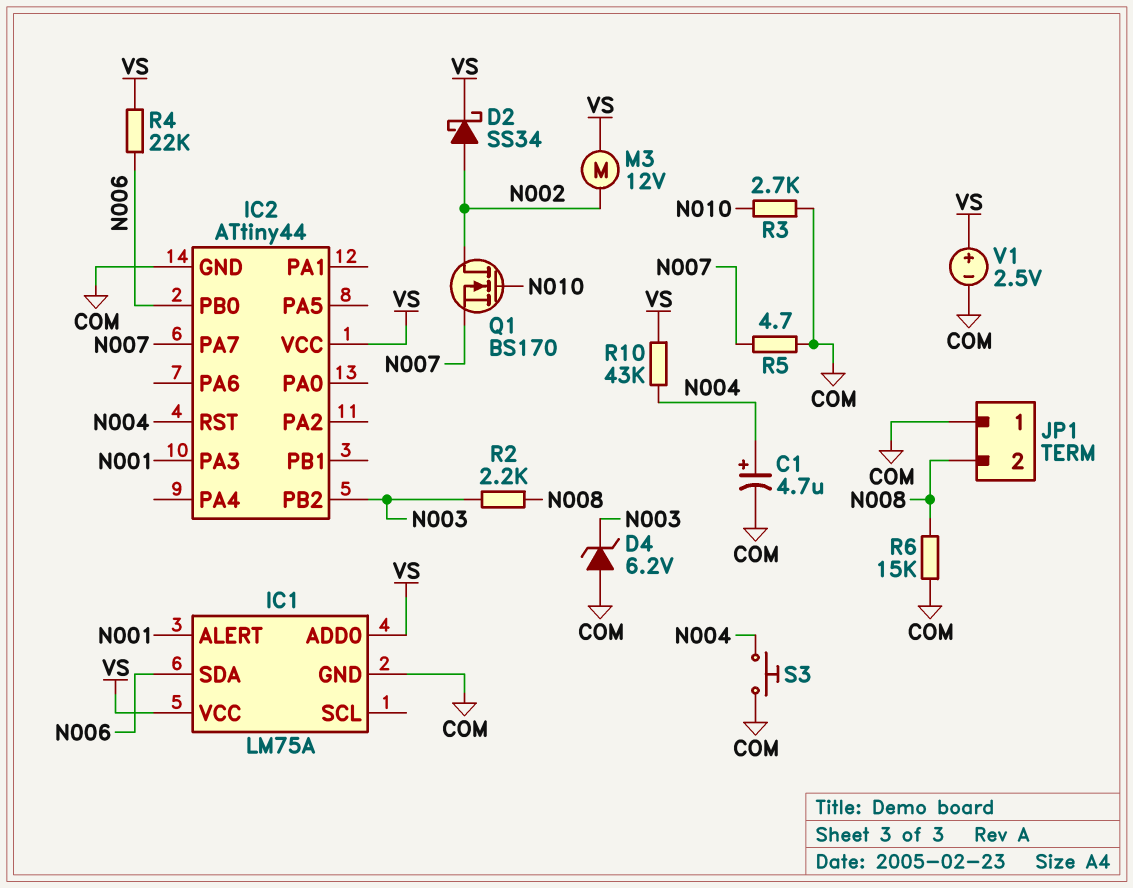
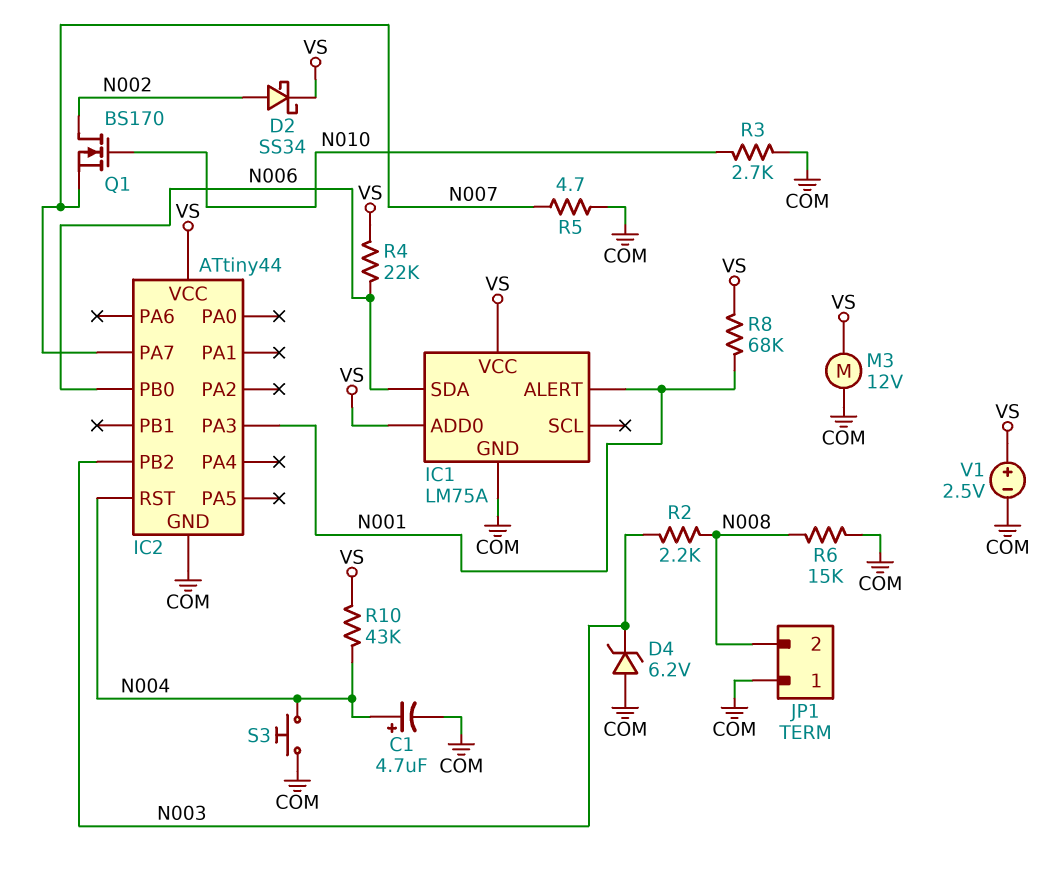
M3: motor 12V (N002, VS) -> motor 12V (COM, VS)
R8: none -> 68k (N001, VS)

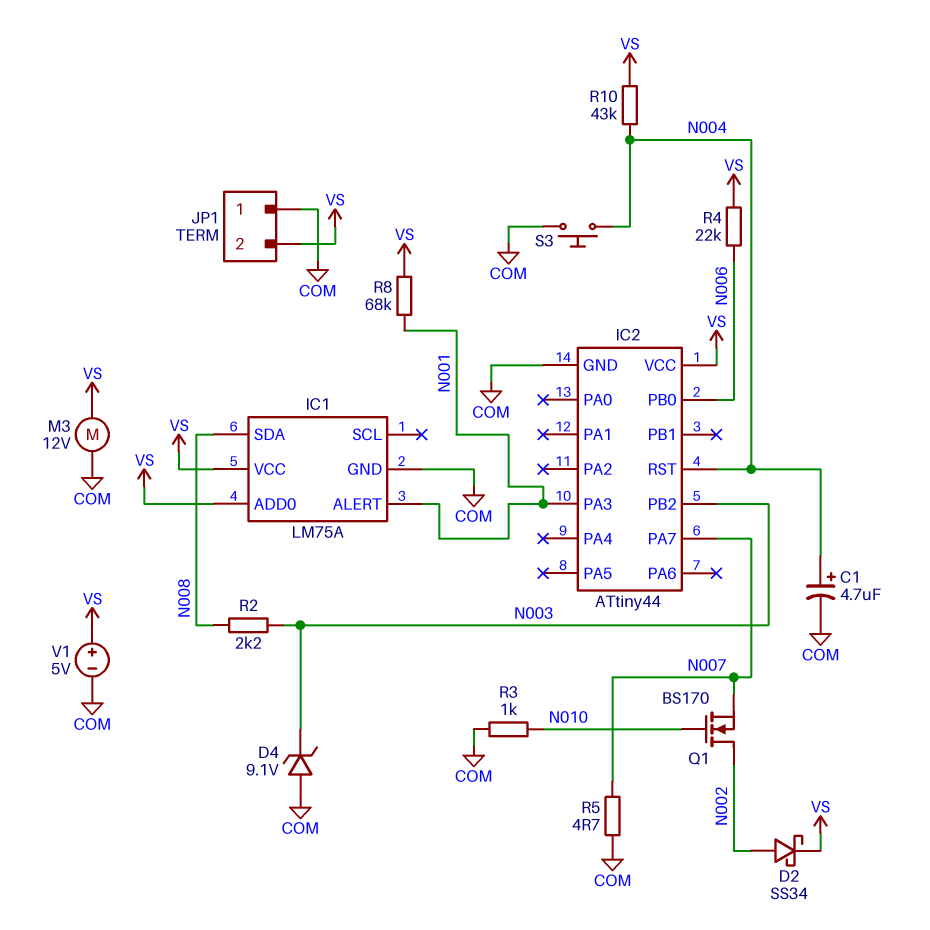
D4: zener 6.2V (A COM, K N003) -> zener 9.1V (A COM, K N003)
IC1 pin SDA: N006 -> N008
JP1 pin 2: N008 -> VS
R3: 2.7k (COM, N010) -> 1k (COM, N010)
R6: 15k (COM, N008) -> none
V1: 2.5V (plus VS, minus COM) -> 5V (plus VS, minus COM)

